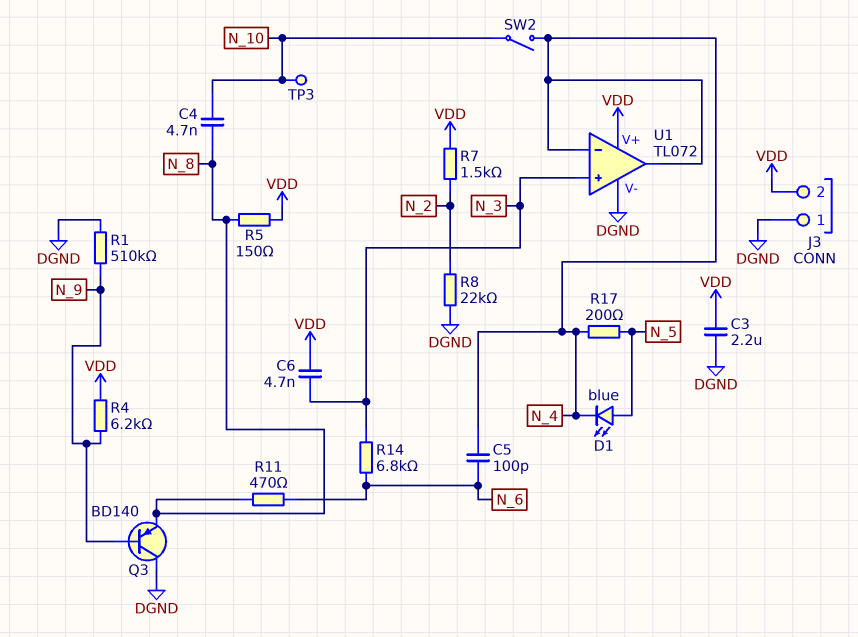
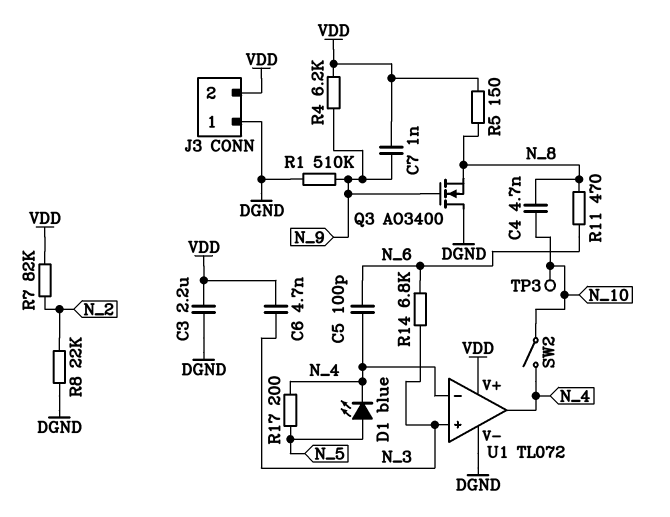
C7: none -> 1nF (N_9, VDD)
Q3: PNP BD140 (B N_9, C DGND, E N_8) -> NMOS AO3400 (G N_9, D DGND, S N_8)
R7: 1.5k (N_2, VDD) -> 82k (N_2, VDD)

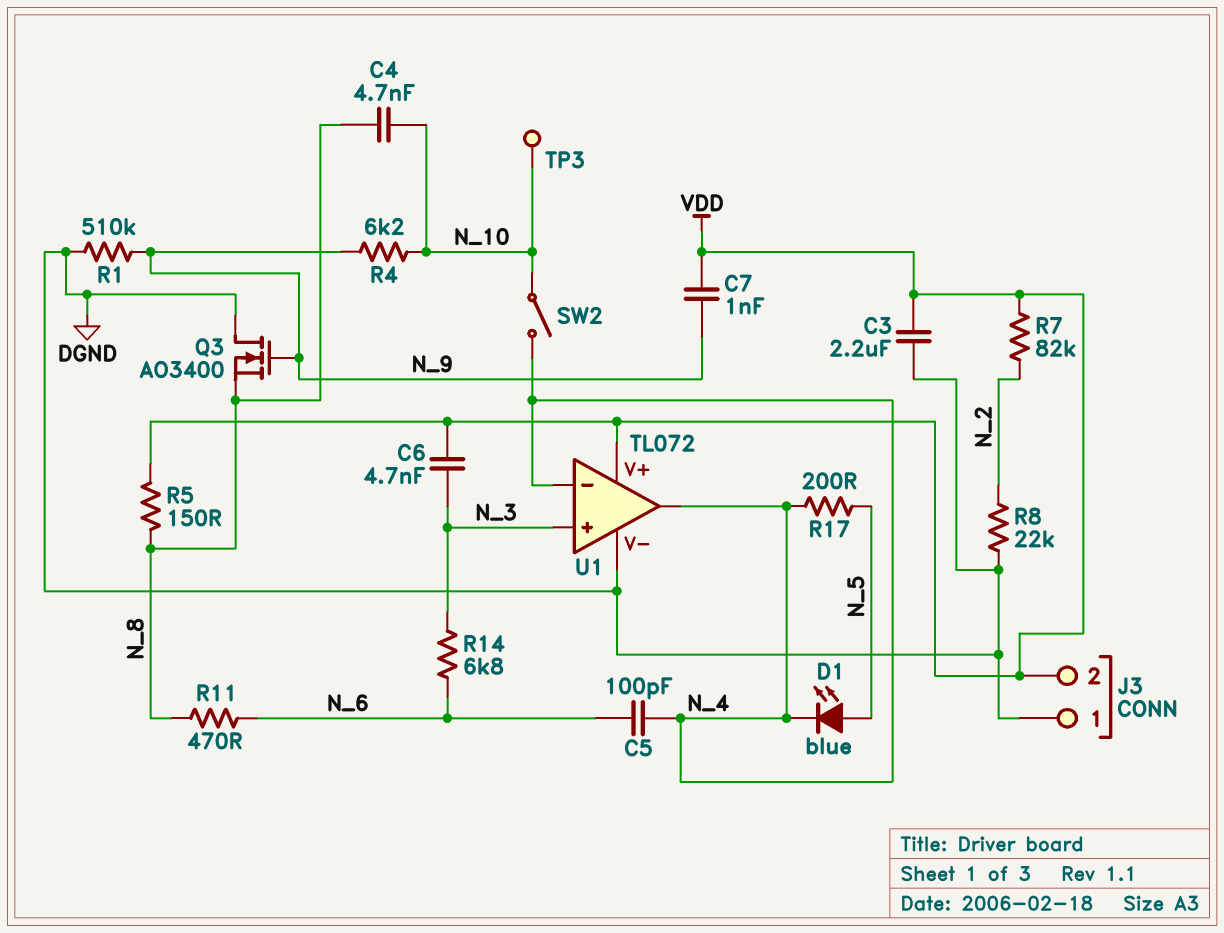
R4: 6.2k (N_9, VDD) -> 6.2k (N_9, N_10)

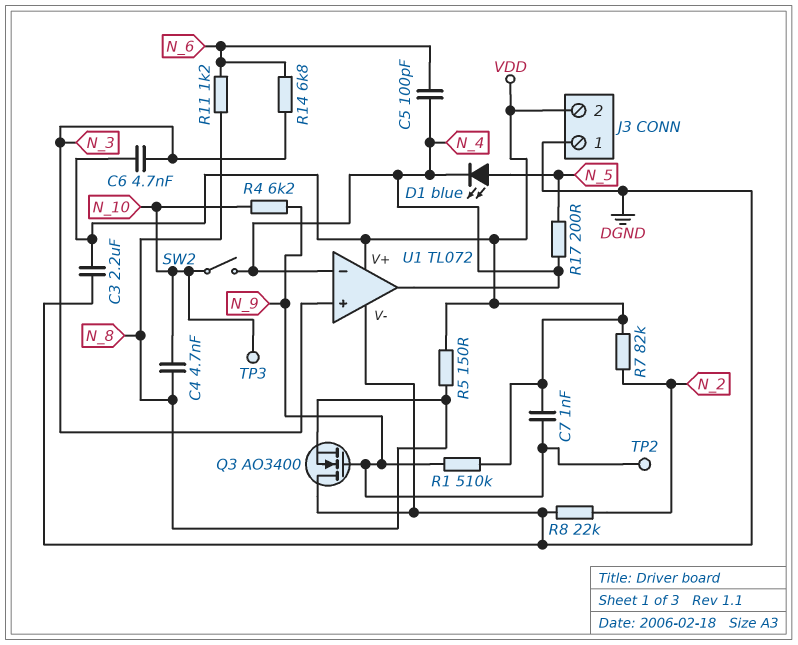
R1: 510k (DGND, N_9) -> 510k (N_9, VDD)
R11: 470 (N_6, N_8) -> 1.2k (N_6, N_8)
TP2: none -> test point (N_9)

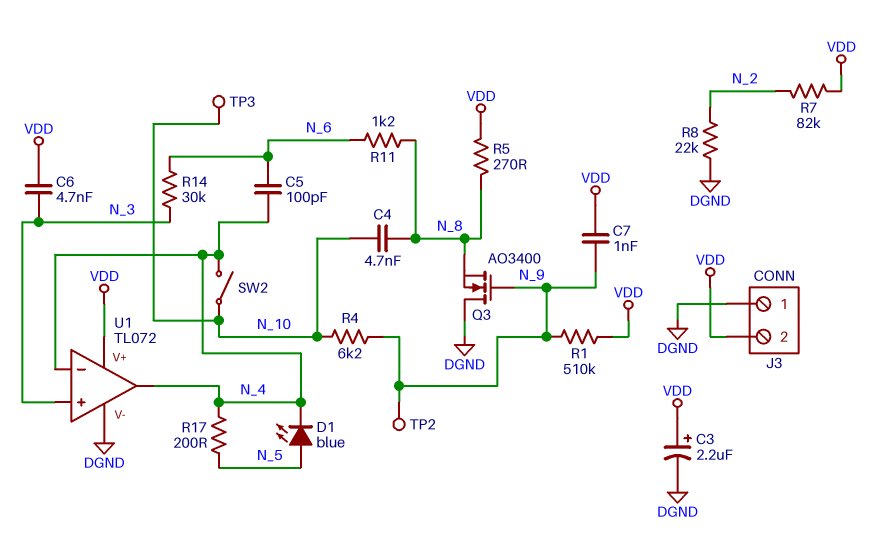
C3: 2.2uF (DGND, VDD) -> 2.2uF (plus VDD, minus DGND)
R5: 150 (N_8, VDD) -> 270 (N_8, VDD)
R14: 6.8k (N_3, N_6) -> 30k (N_3, N_6)

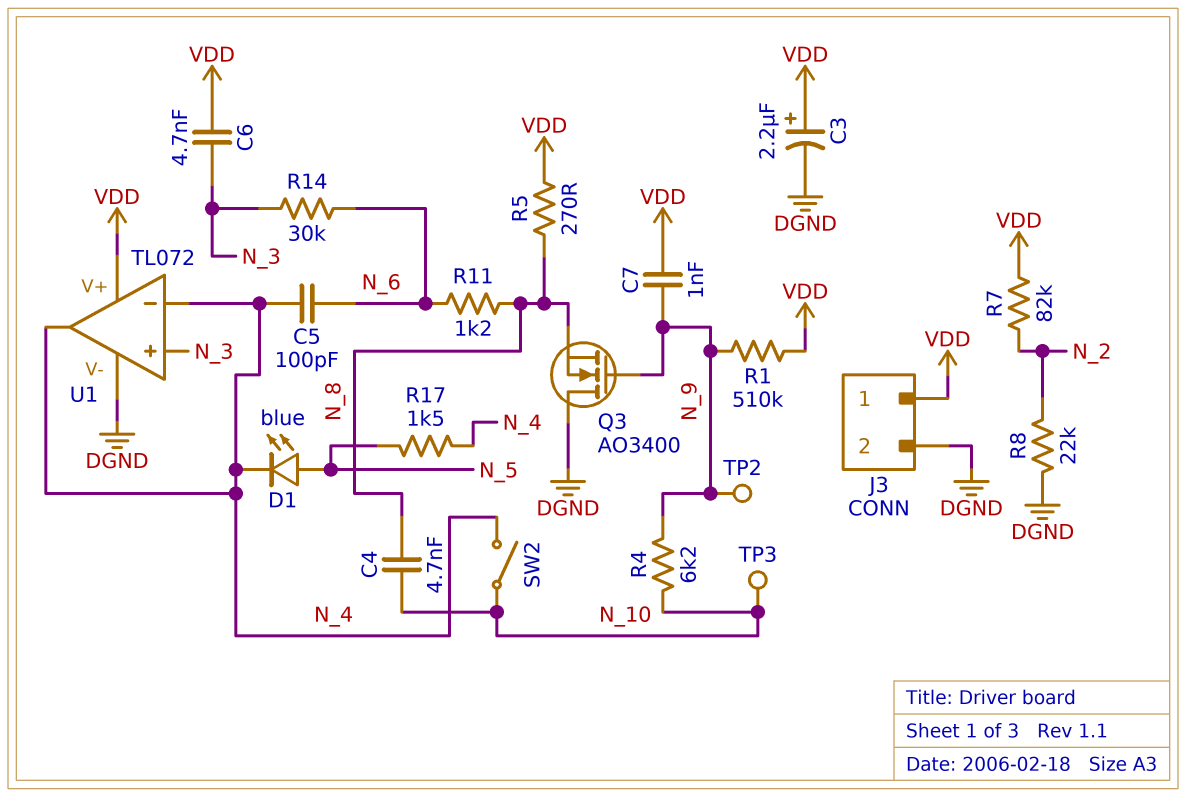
J3 pin 1: DGND -> VDD
J3 pin 2: VDD -> DGND
R17: 200 (N_4, N_5) -> 1.5k (N_4, N_5)

